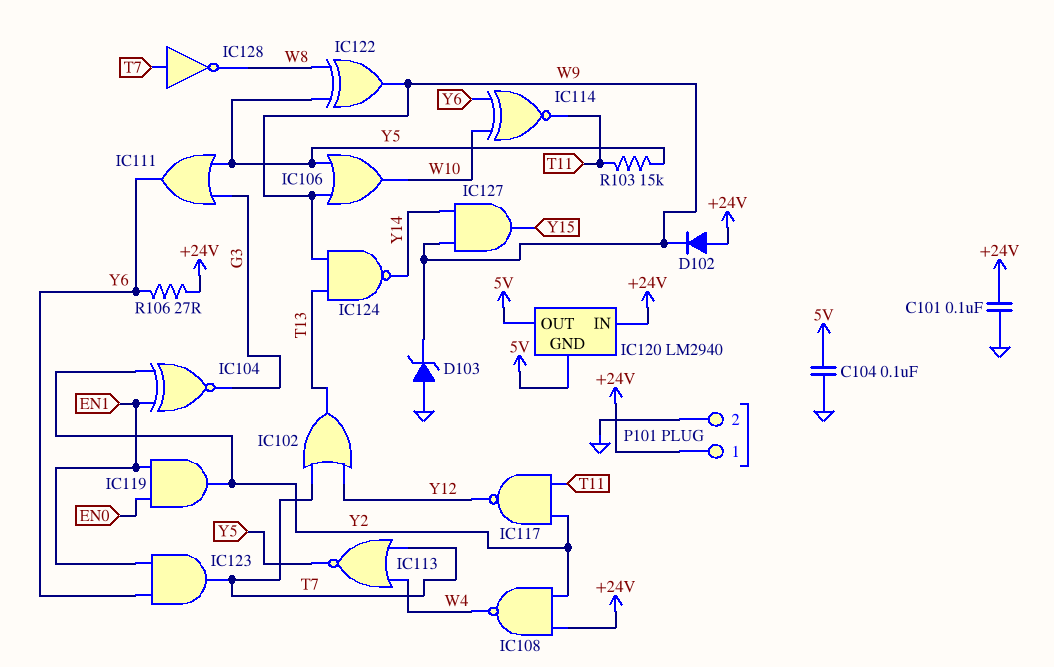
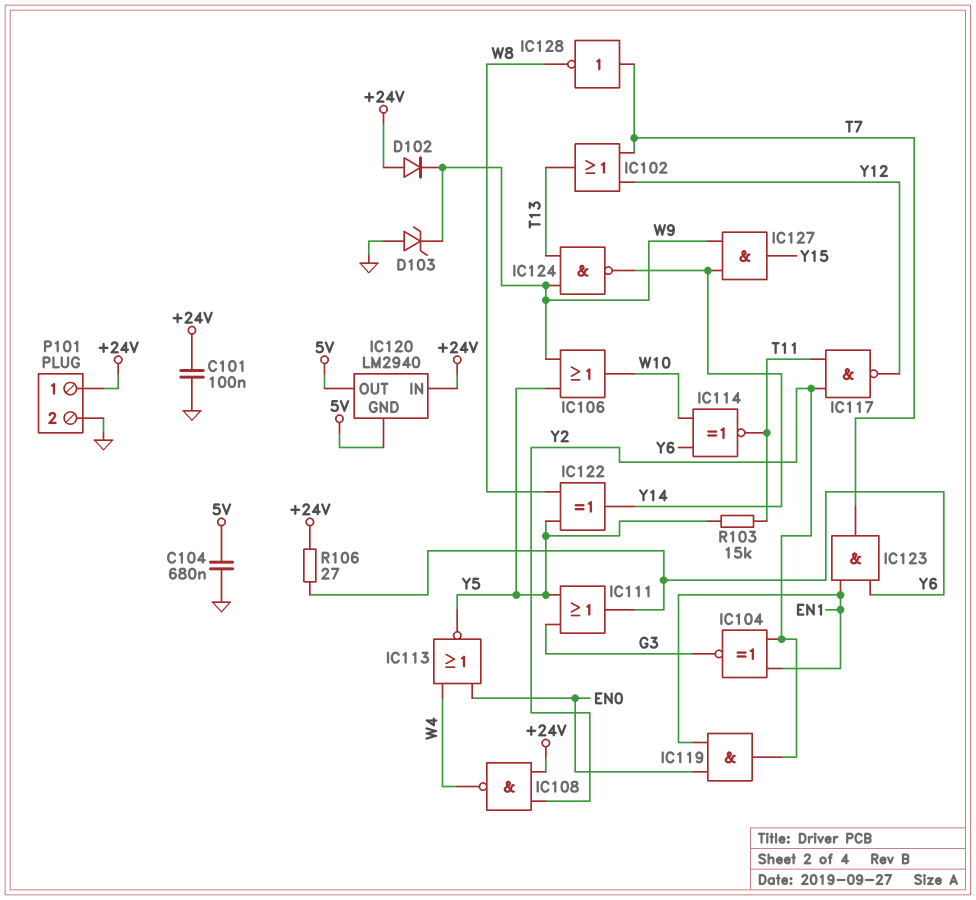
C104: 100nF (5V, GND) -> 680nF (5V, GND)
IC113: NOR (in T7, in W4, out Y5) -> NOR (in EN0, in W4, out Y5)
IC122: XOR (in W8, in Y5, out W9) -> XOR (in W8, in Y5, out Y14)

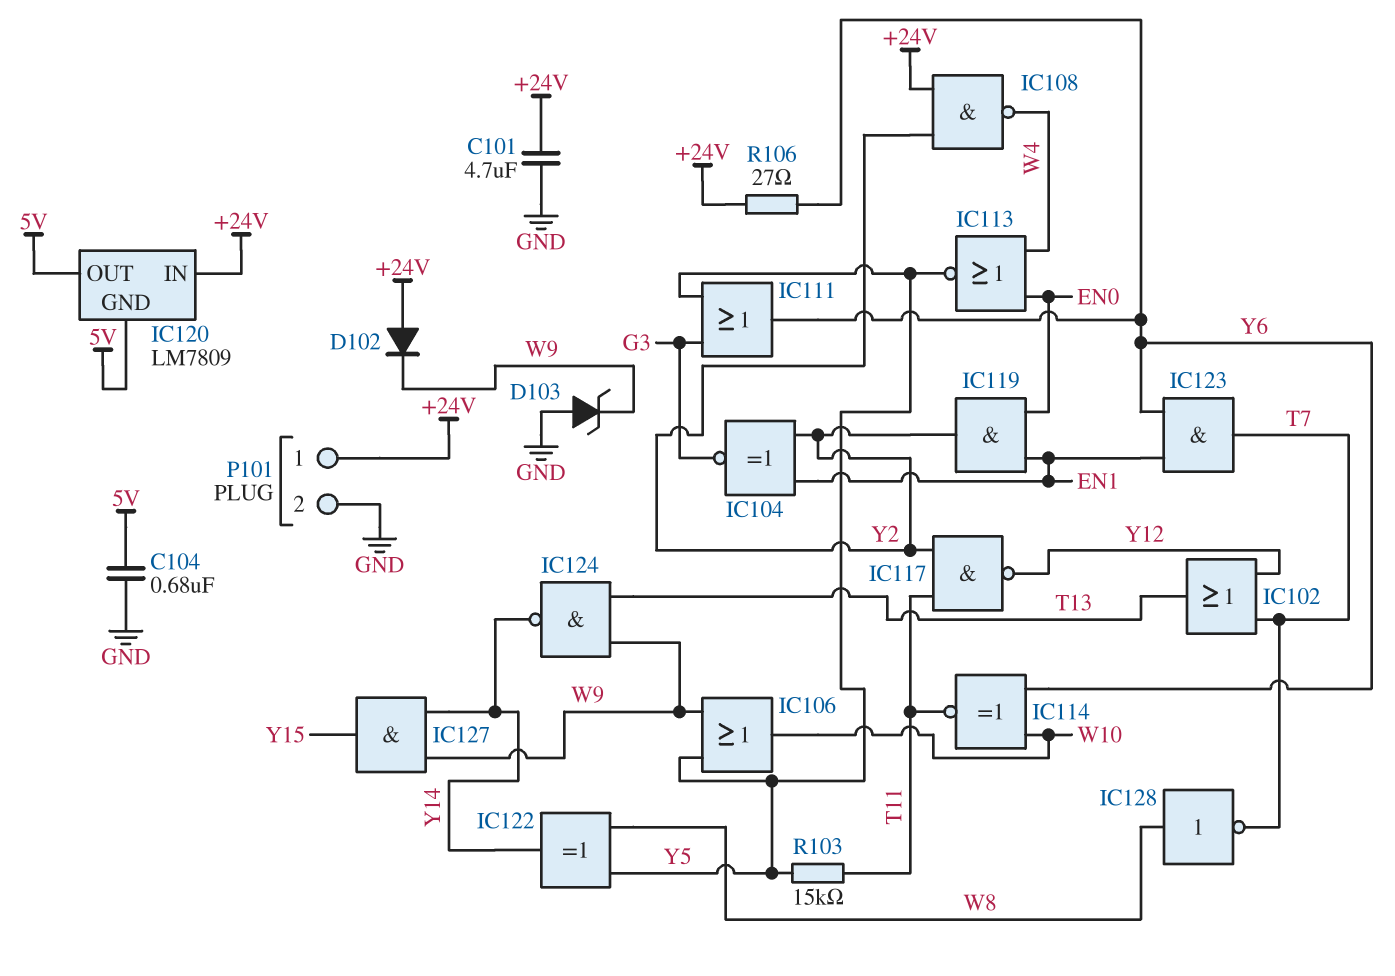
C101: 100nF (+24V, GND) -> 4.7uF (+24V, GND)
IC120: LM2940 -> LM7809
IC128: NOT (in T7, out W8) -> NOT (in W8, out T7)

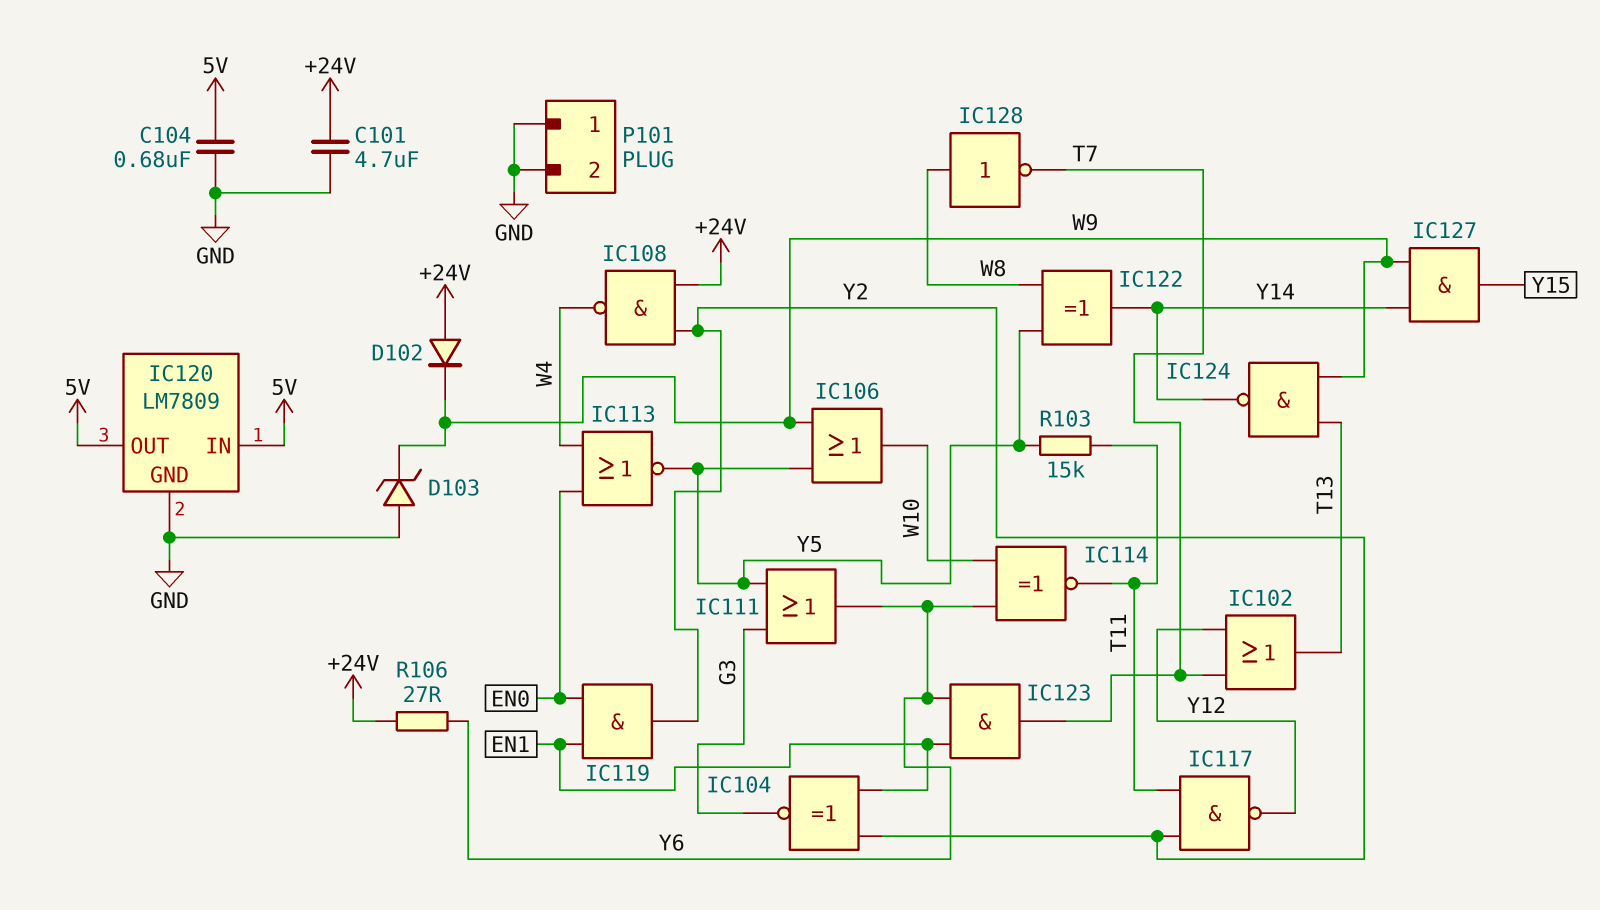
IC120 pin GND: 5V -> GND
IC120 pin IN: +24V -> 5V
P101 pin 1: +24V -> GND

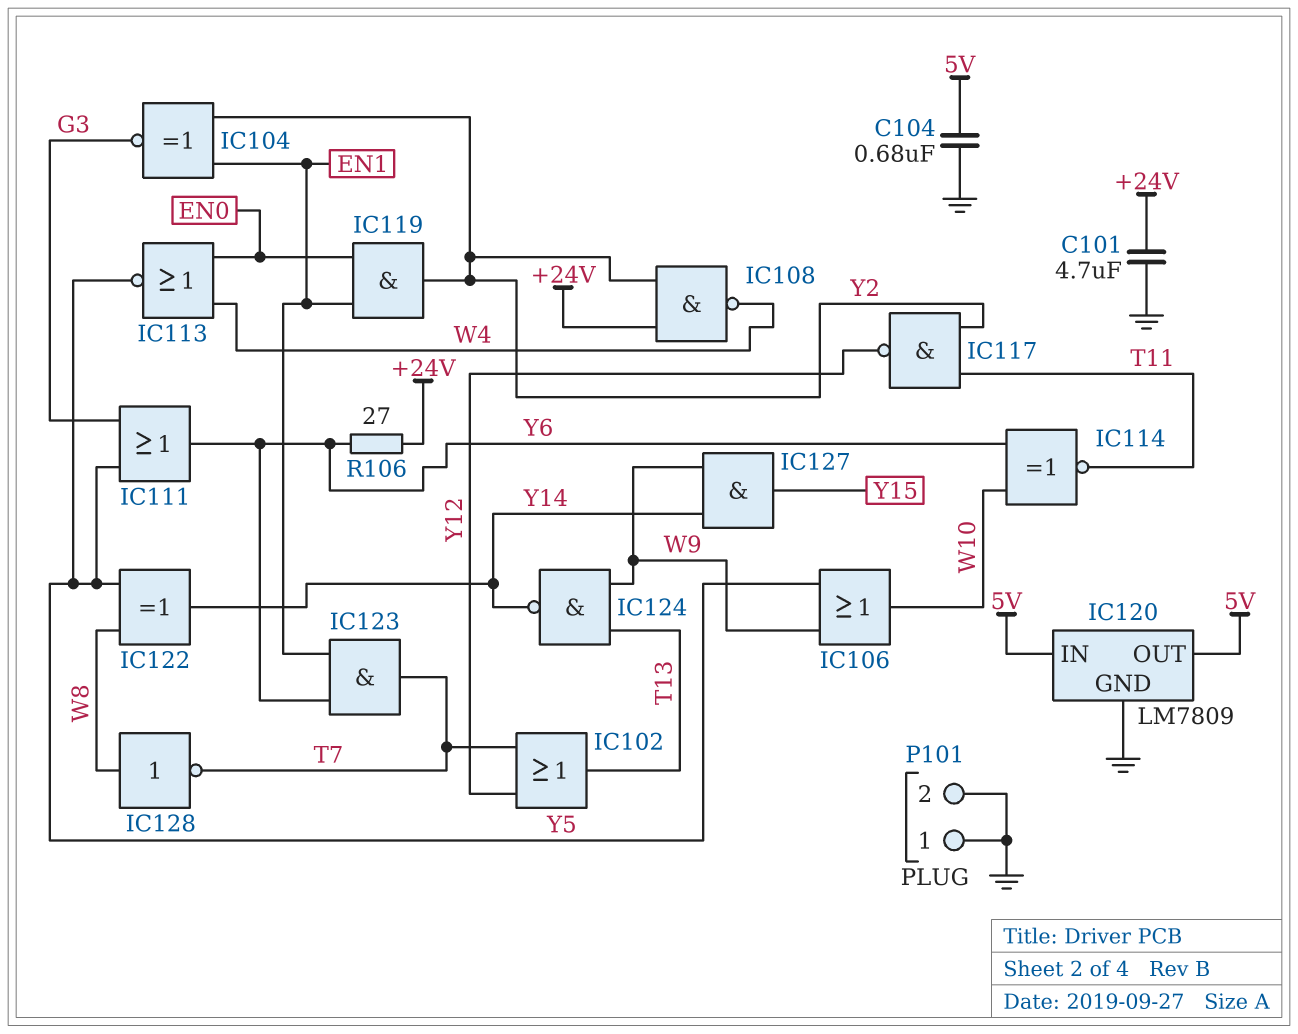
D102: diode (A +24V, K W9) -> none
D103: zener (A GND, K W9) -> none
R103: 15k (T11, Y5) -> none

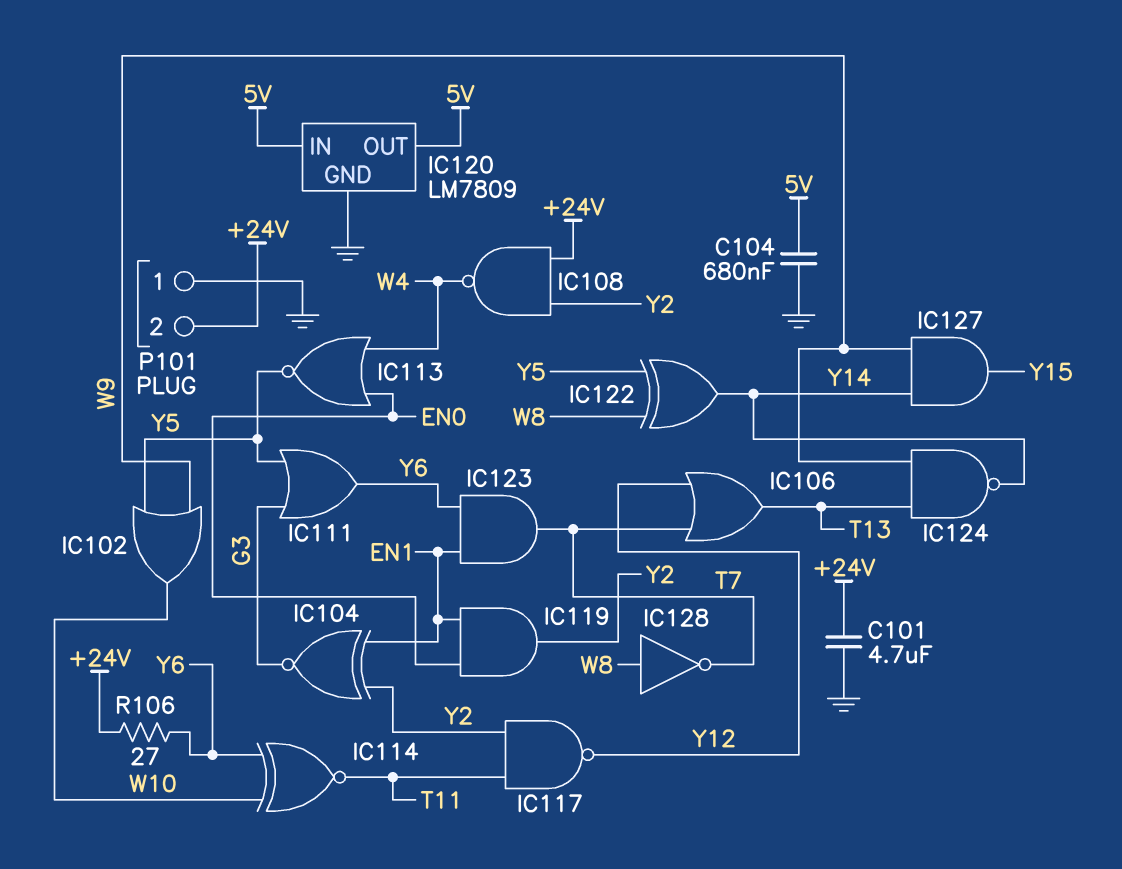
IC102: OR (in T7, in Y12, out T13) -> OR (in W9, in Y5, out W10)
IC106: OR (in W9, in Y5, out W10) -> OR (in T7, in Y12, out T13)
P101 pin 2: GND -> +24V

